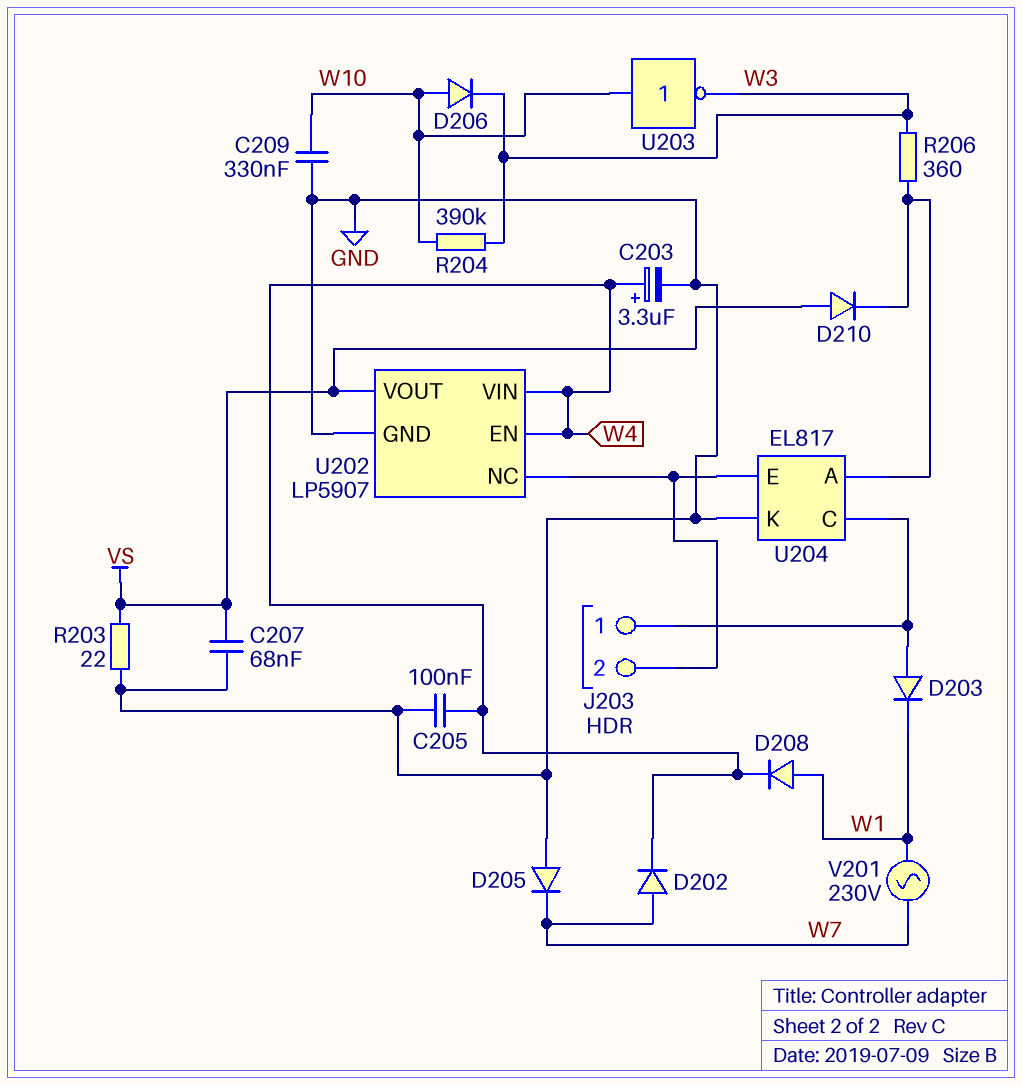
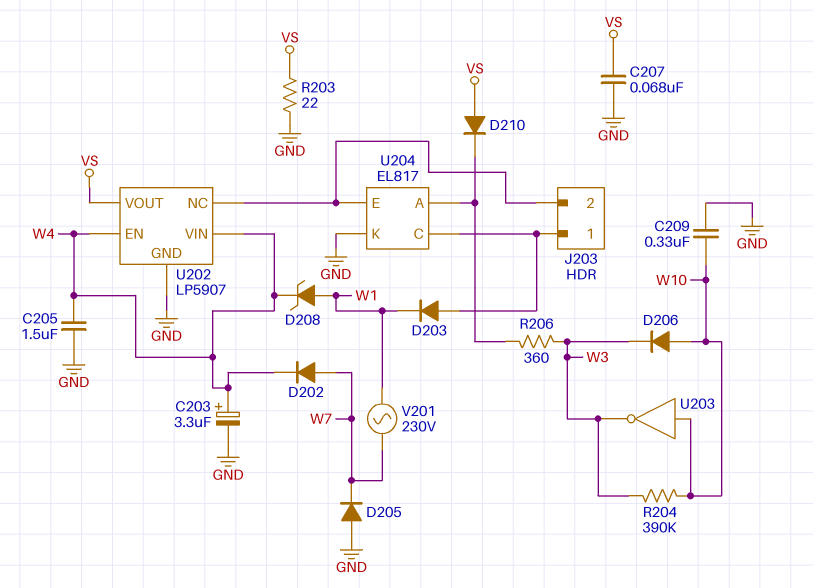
C205: 100nF (GND, W4) -> 1.5uF (GND, W4)
D208: diode (A W1, K W4) -> zener (A W1, K W4)

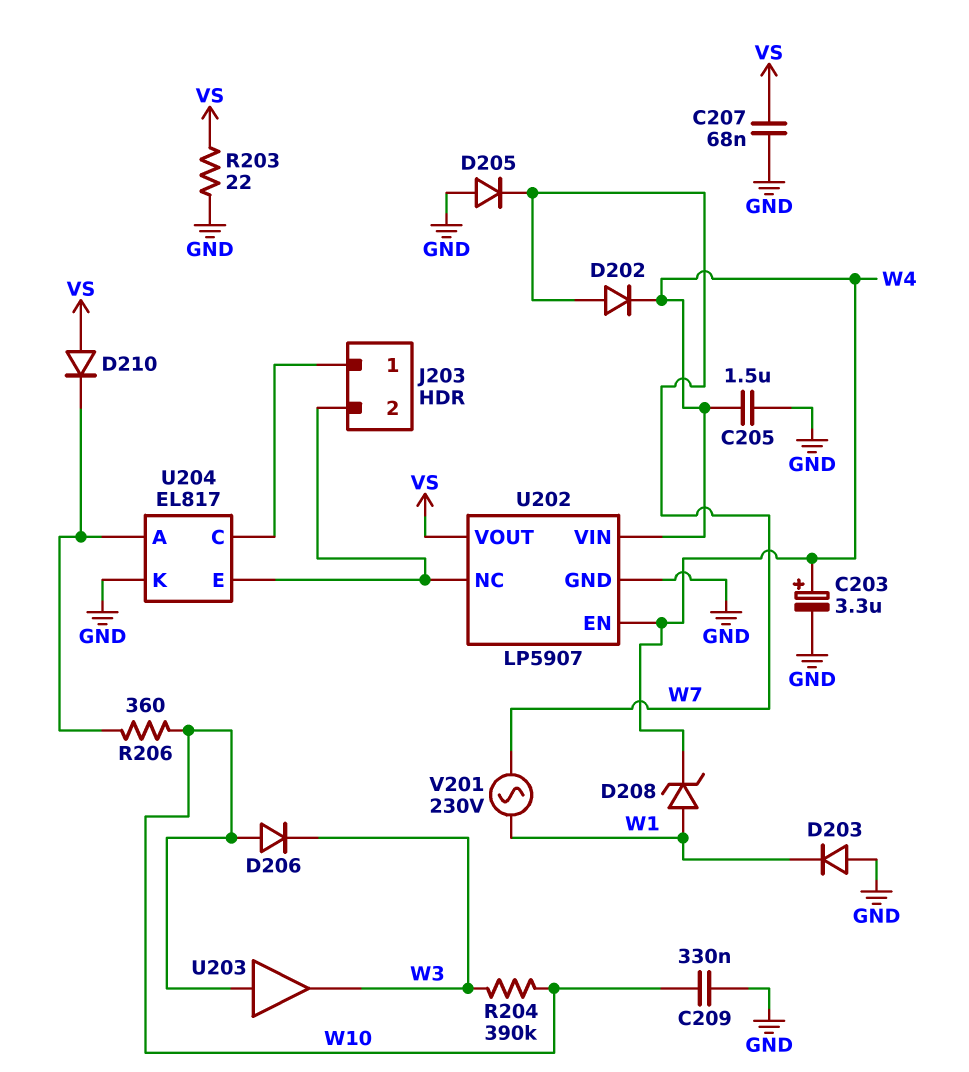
D203: diode (A J203/1, K W1) -> diode (A GND, K W1)
R206: 360 (U204/A, W3) -> 360 (U204/A, W10)
U203: NOT (in W10, out W3) -> buffer (in W10, out W3)

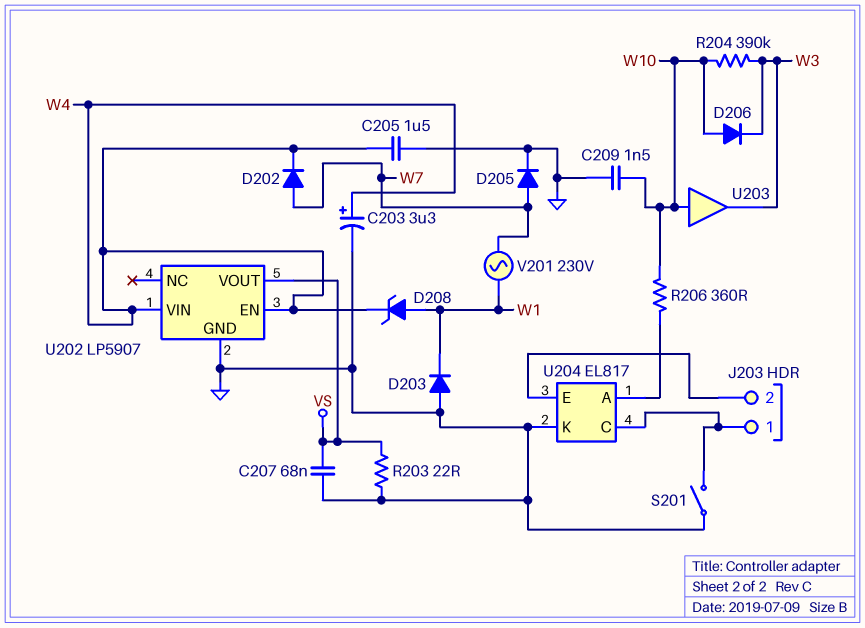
C209: 330nF (GND, W10) -> 1.5nF (GND, W10)
D205: diode (A GND, K W7) -> diode (A W7, K GND)
D210: diode (A VS, K U204/A) -> none
S201: none -> switch (GND, J203/1)
U202 pin NC: J203/2 -> none

